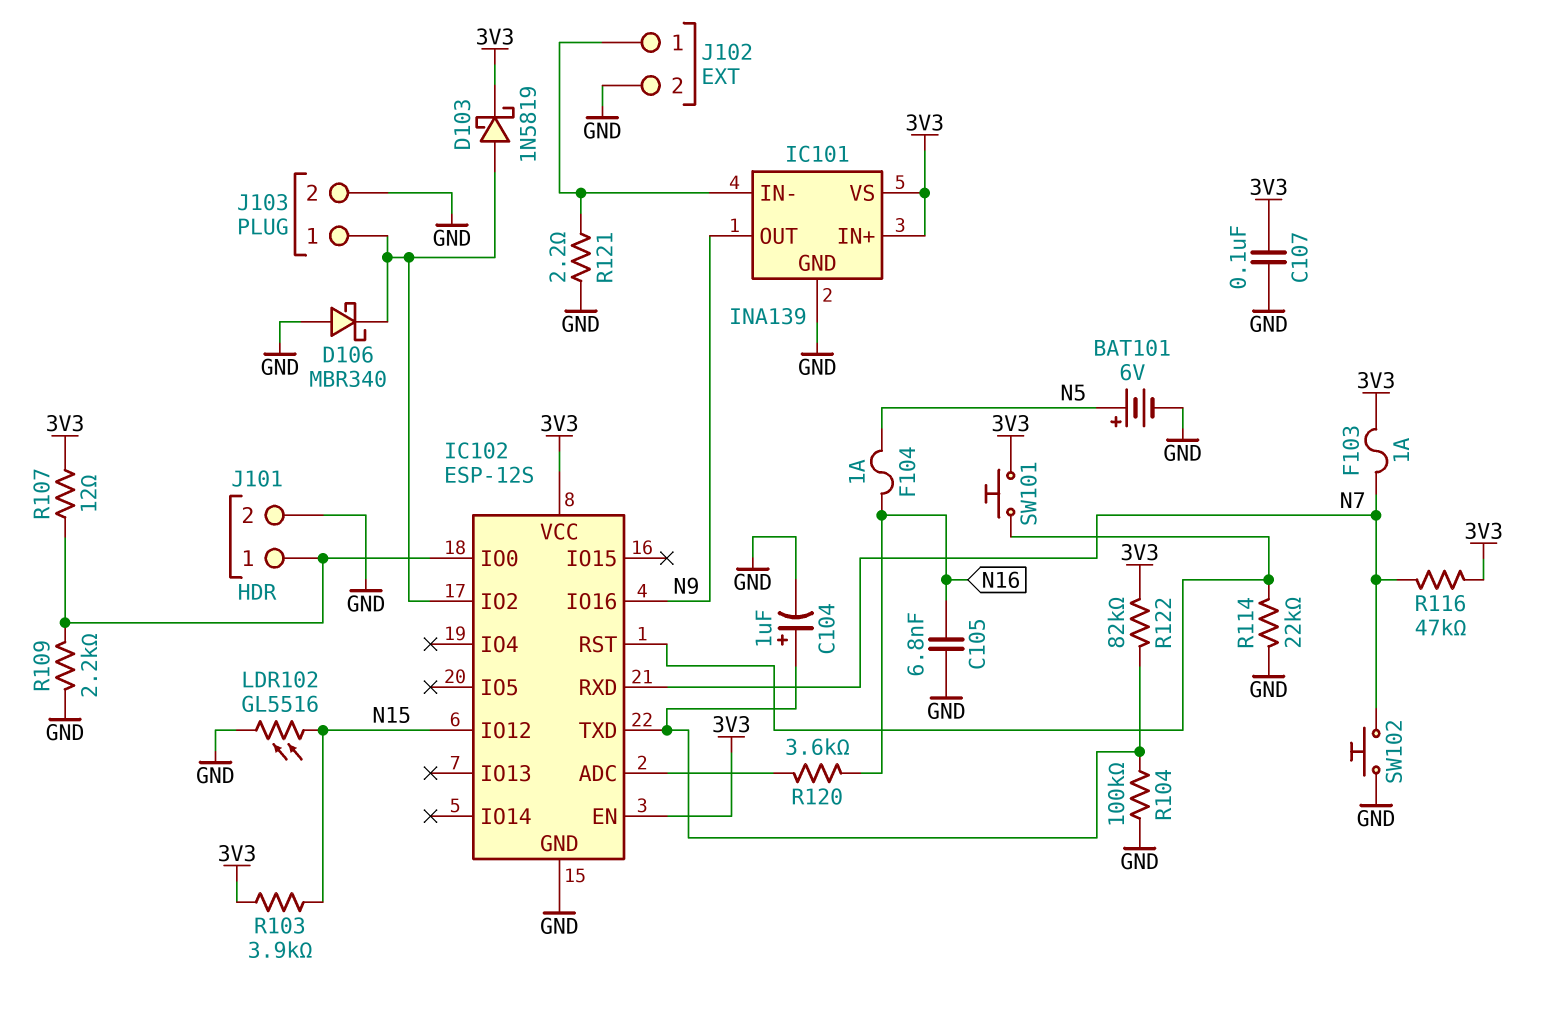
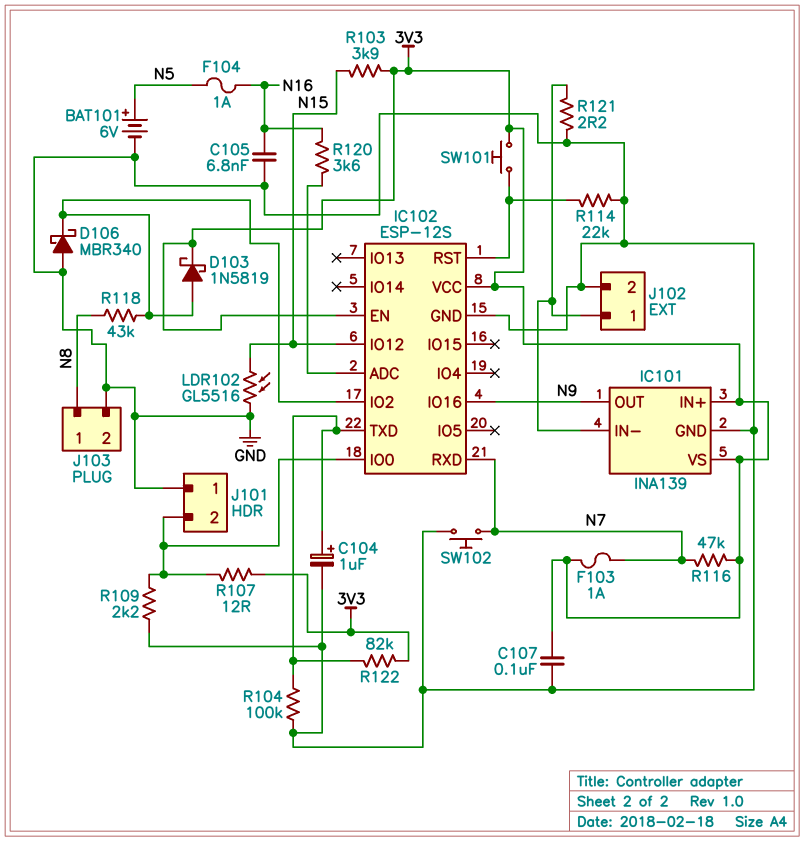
J101 pin 1: IC102/IO0 -> GND
J101 pin 2: GND -> IC102/IO0
J103 pin 1: IC102/IO2 -> N8
R118: none -> 43k (IC102/IO2, N8)

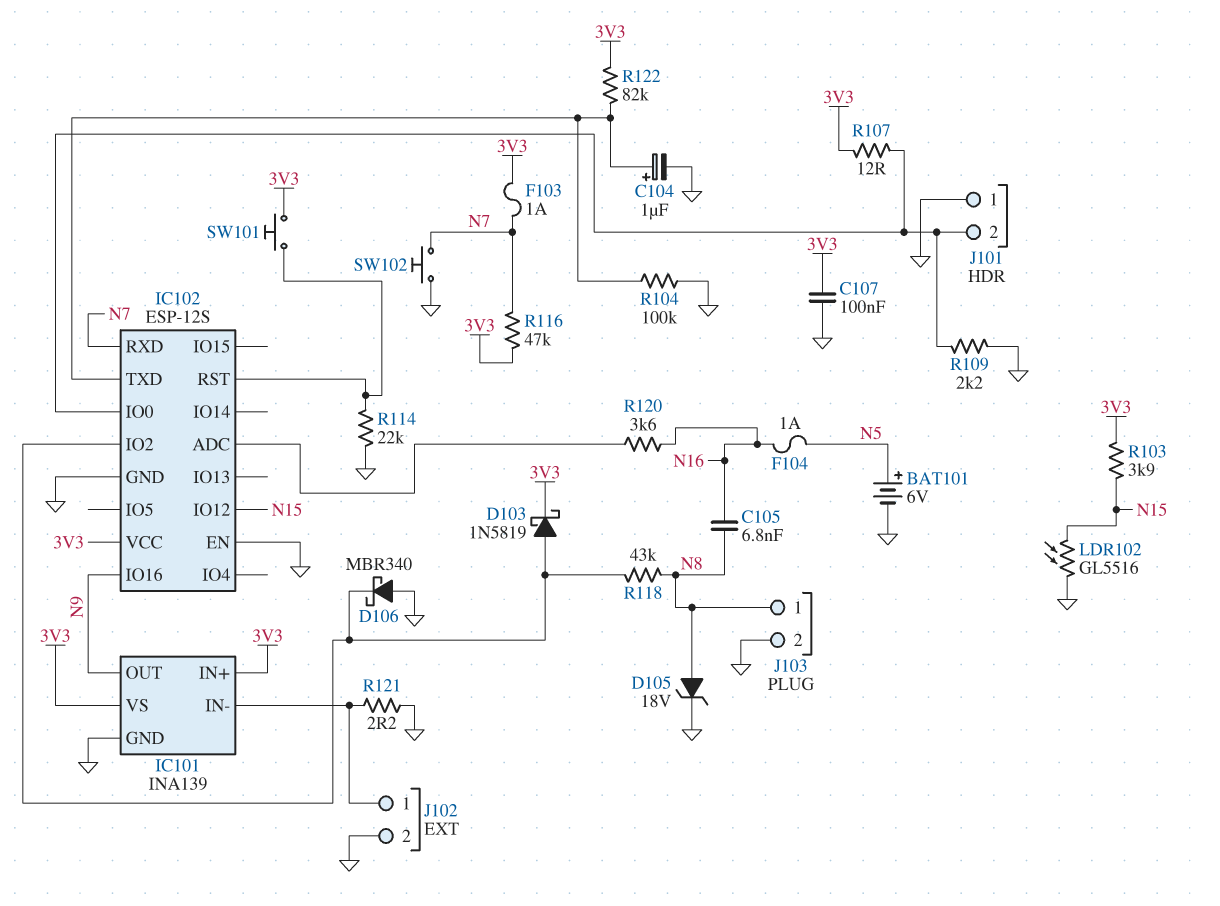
C105: 6.8nF (GND, N16) -> 6.8nF (N8, N16)
D105: none -> zener 18V (A N8, K GND)
IC102 pin EN: 3V3 -> GND

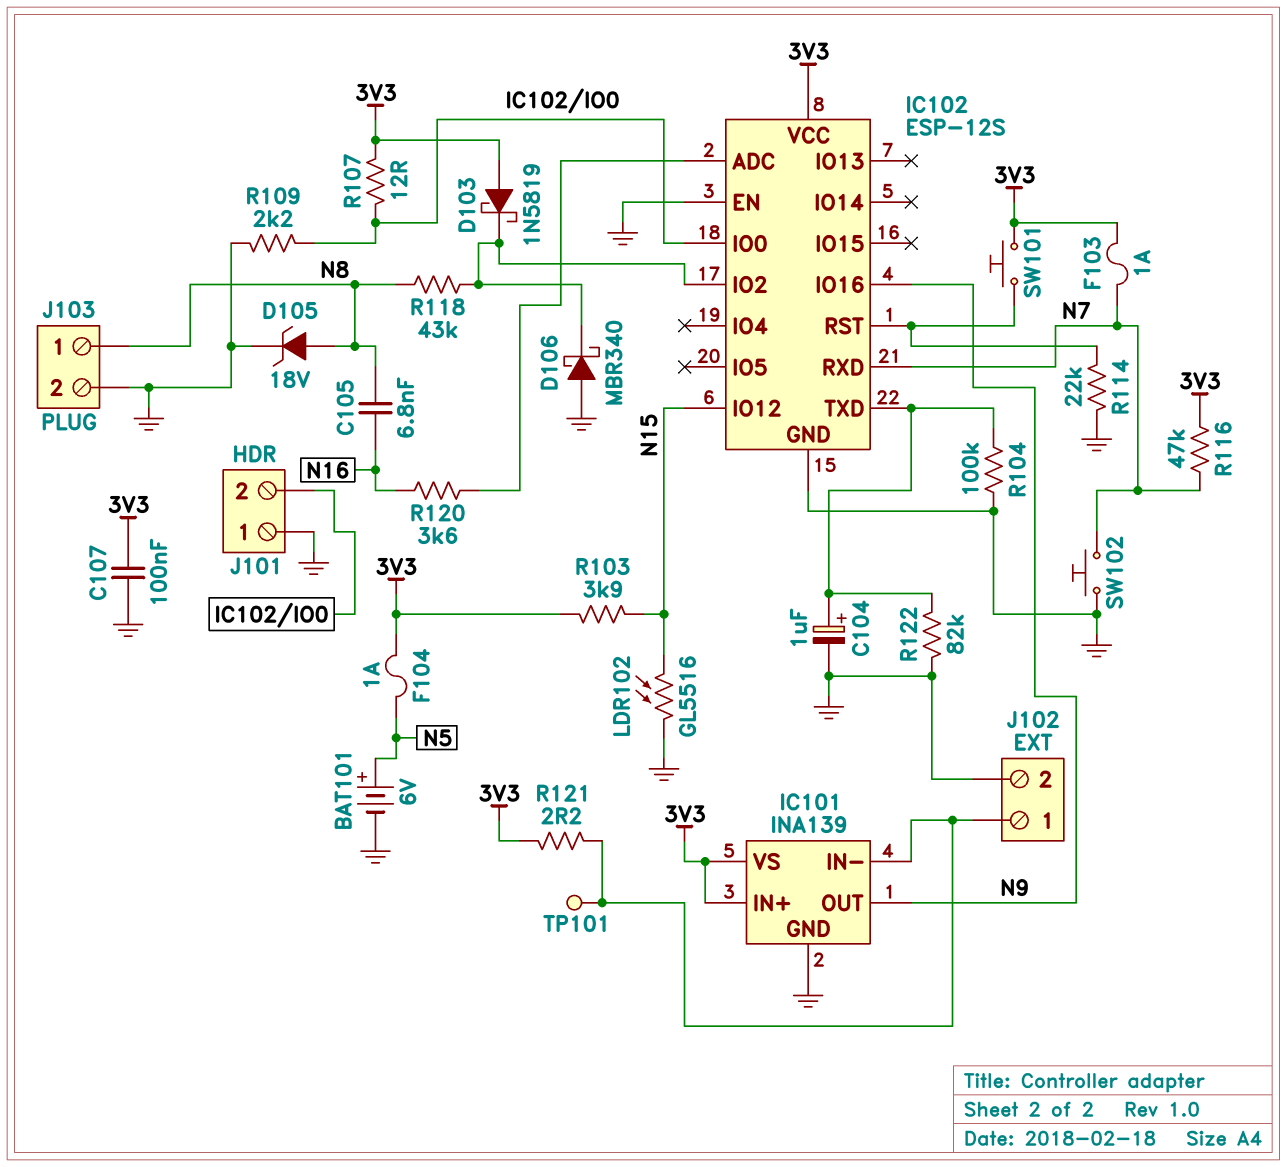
D103: schottky 1N5819 (A IC102/IO2, K 3V3) -> schottky 1N5819 (A 3V3, K IC102/IO2)
F104: 1A (N5, N16) -> 1A (3V3, N5)
R121: 2.2 (GND, IC101/IN-) -> 2.2 (3V3, IC101/IN-)
R122: 82k (3V3, IC102/TXD) -> 82k (GND, IC102/TXD)
TP101: none -> test point (IC101/IN-)

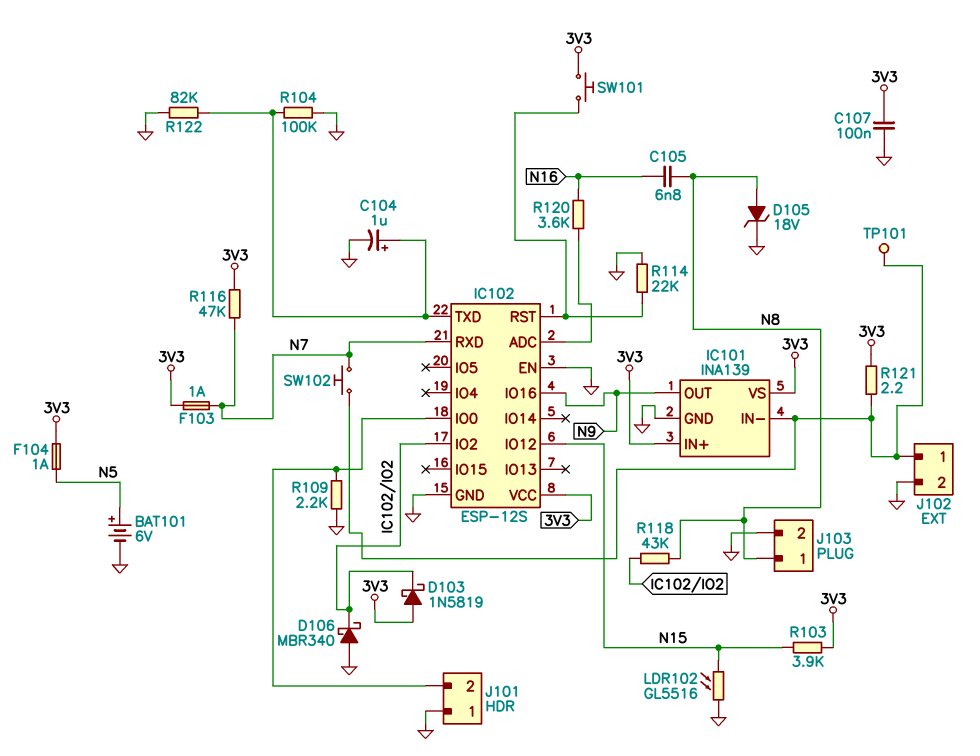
R107: 12 (3V3, IC102/IO0) -> none
SW102: button (GND, N7) -> button (IC101/IN-, N7)

